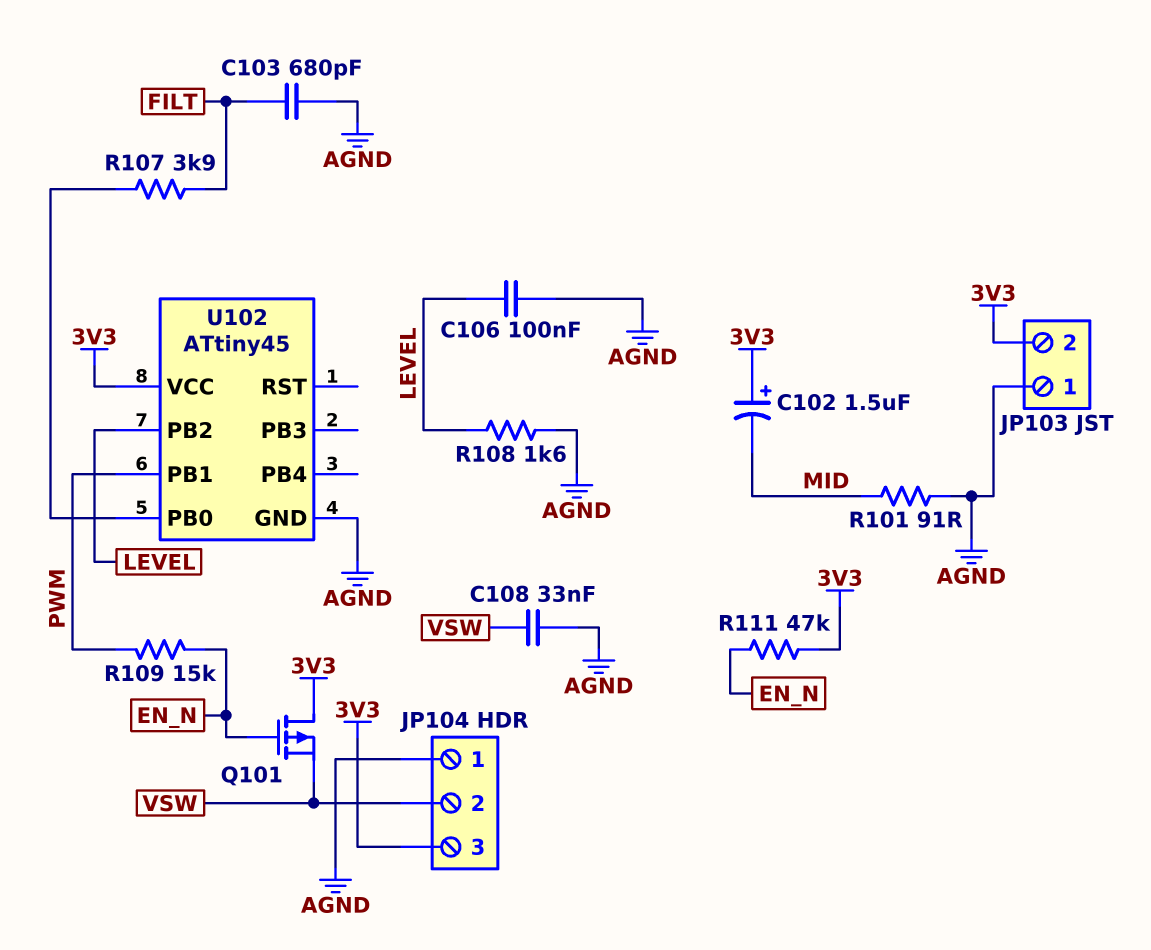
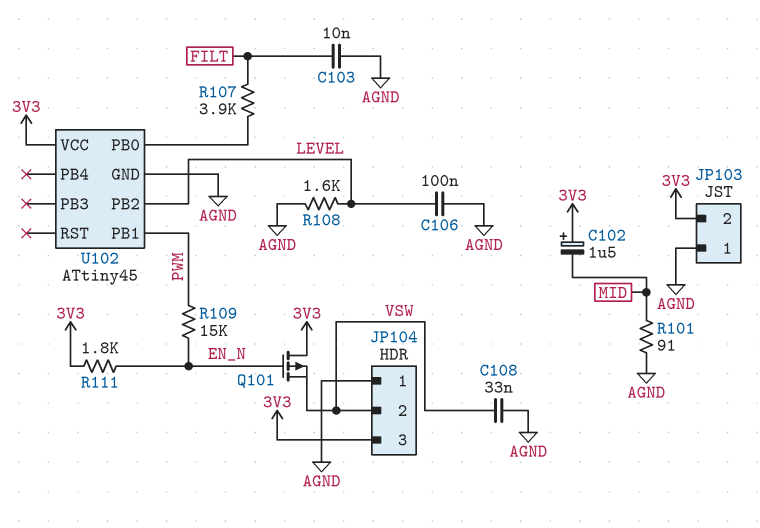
C103: 680pF (AGND, FILT) -> 10nF (AGND, FILT)
R111: 47k (3V3, EN_N) -> 1.8k (3V3, EN_N)

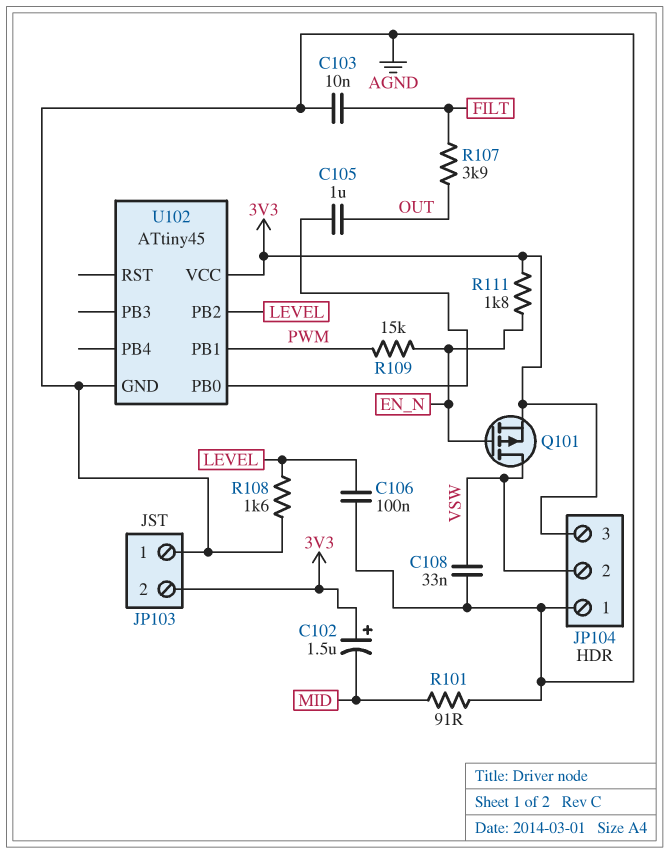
C105: none -> 1uF (OUT, U102/PB0)
Q101: PMOS (G EN_N, D 3V3, S VSW) -> PMOS (G EN_N, D VSW, S 3V3)
R107: 3.9k (FILT, U102/PB0) -> 3.9k (FILT, OUT)

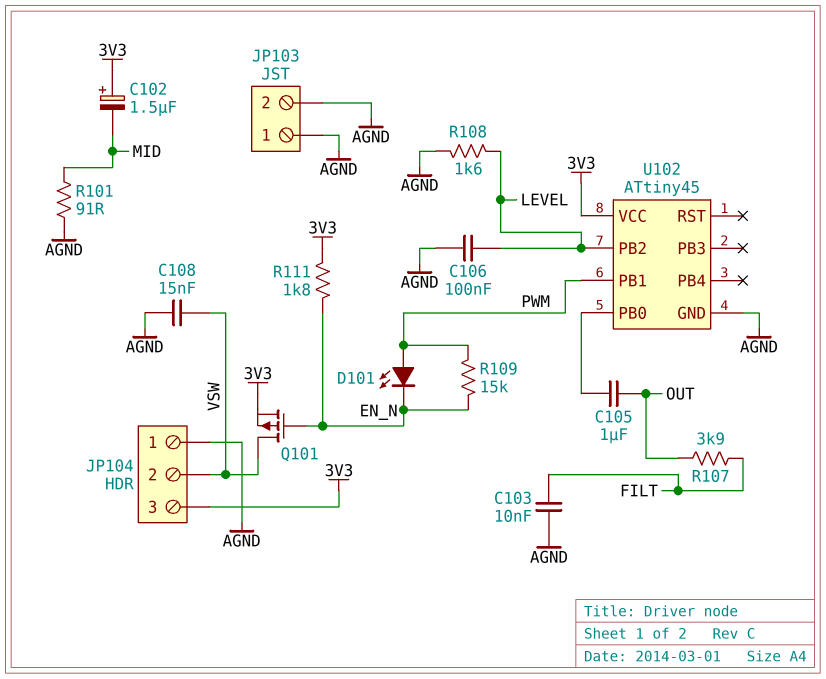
C108: 33nF (AGND, VSW) -> 15nF (AGND, VSW)
D101: none -> LED (A PWM, K EN_N)
JP103 pin 2: 3V3 -> AGND

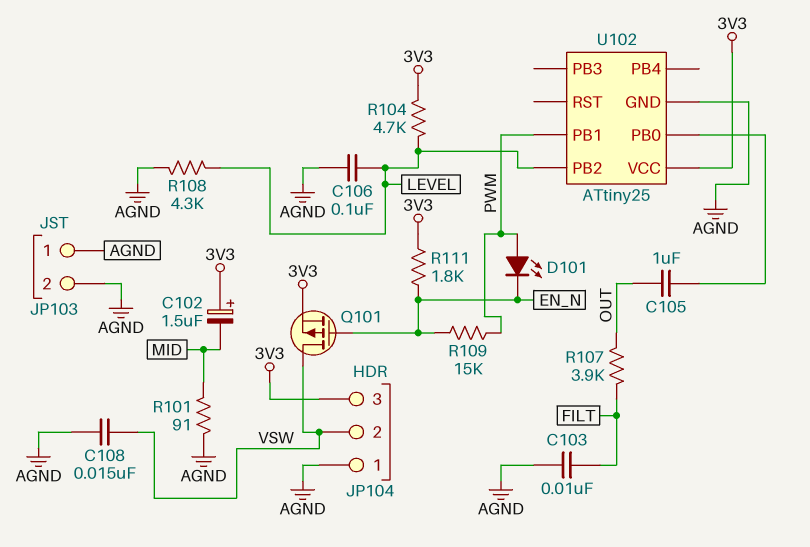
R104: none -> 4.7k (3V3, LEVEL)
R108: 1.6k (AGND, LEVEL) -> 4.3k (AGND, LEVEL)
U102: ATtiny45 -> ATtiny25

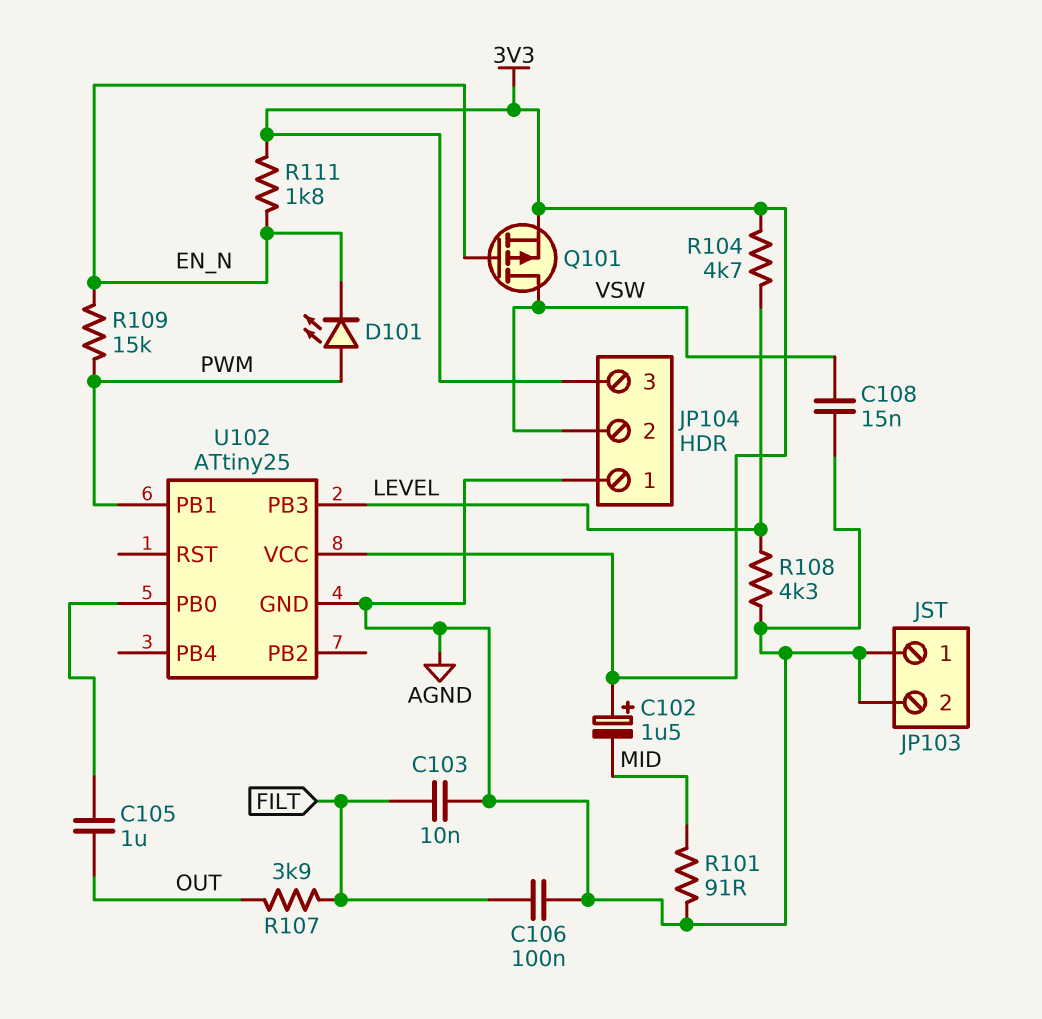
C106: 100nF (AGND, LEVEL) -> 100nF (AGND, FILT)
U102 pin PB2: LEVEL -> none
U102 pin PB3: none -> LEVEL

